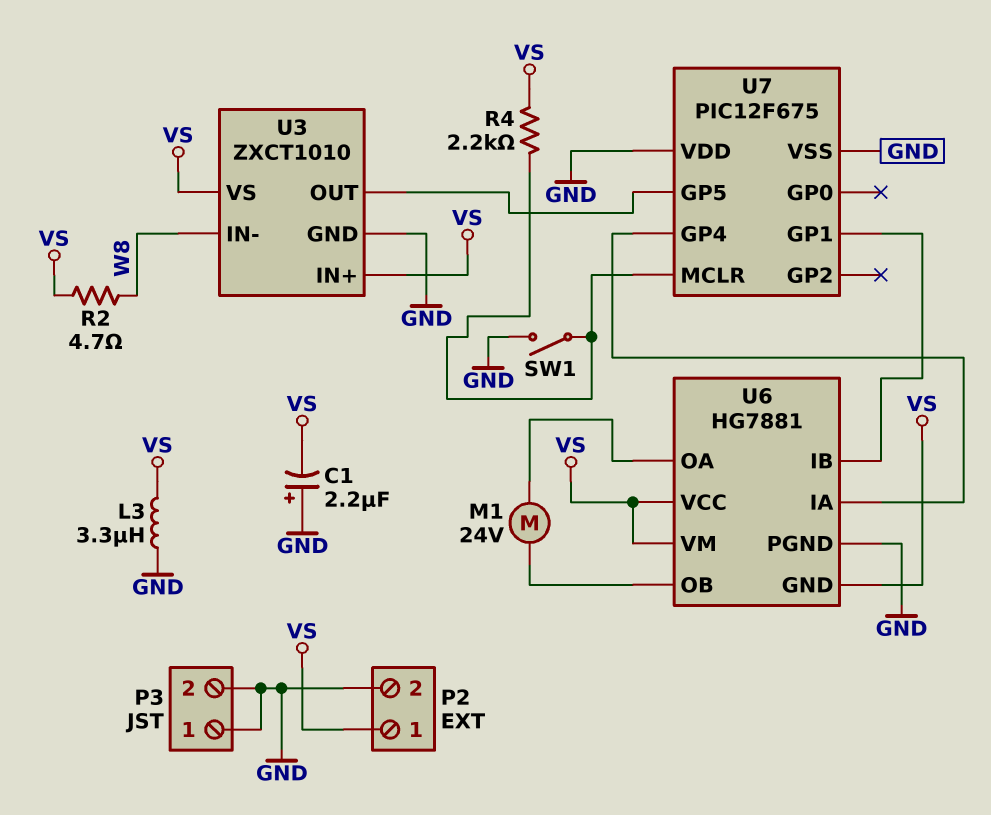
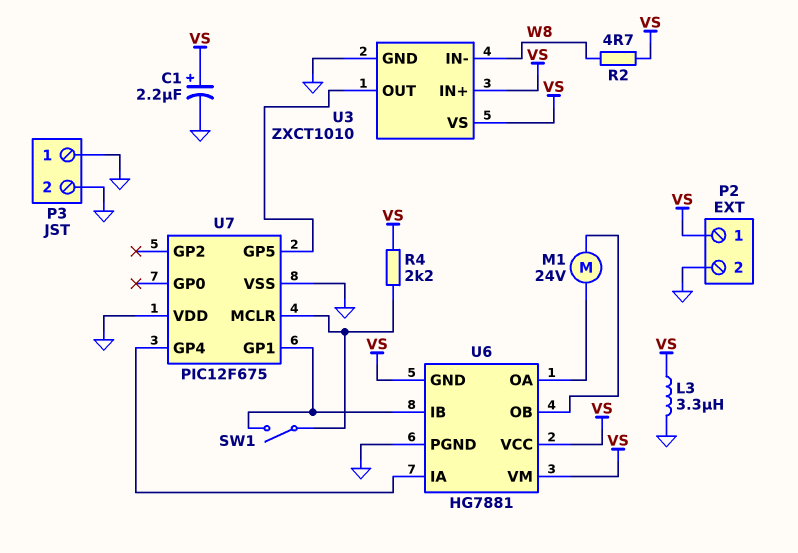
C1: 2.2uF (plus GND, minus VS) -> 2.2uF (plus VS, minus GND)
SW1: switch (GND, U7/MCLR) -> switch (U6/IB, U7/MCLR)

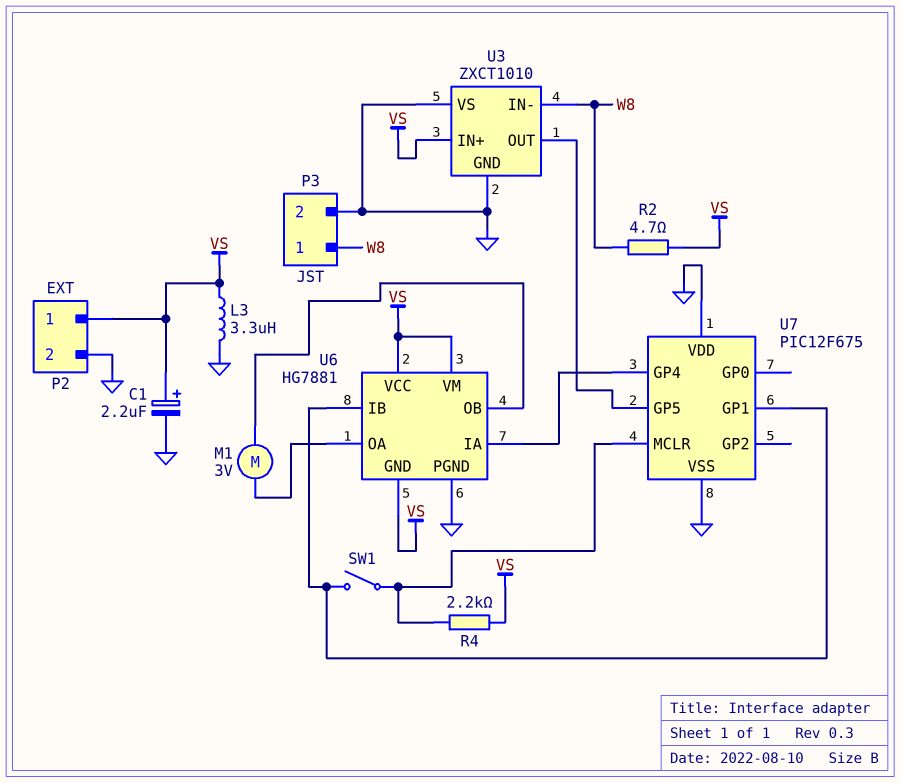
M1: motor 24V (U6/OA, U6/OB) -> motor 3V (U6/OA, U6/OB)
P3 pin 1: GND -> W8
U3 pin VS: VS -> GND

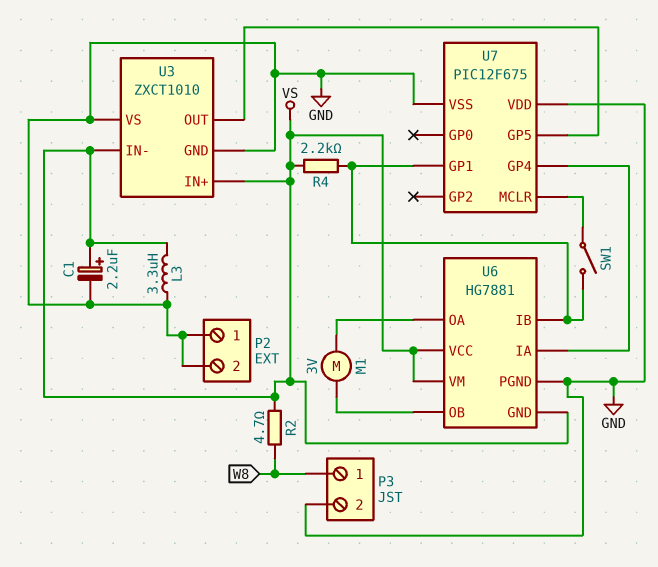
P2 pin 1: VS -> GND
R4: 2.2k (U7/MCLR, VS) -> 2.2k (U6/IB, VS)
U3 pin IN-: W8 -> VS

